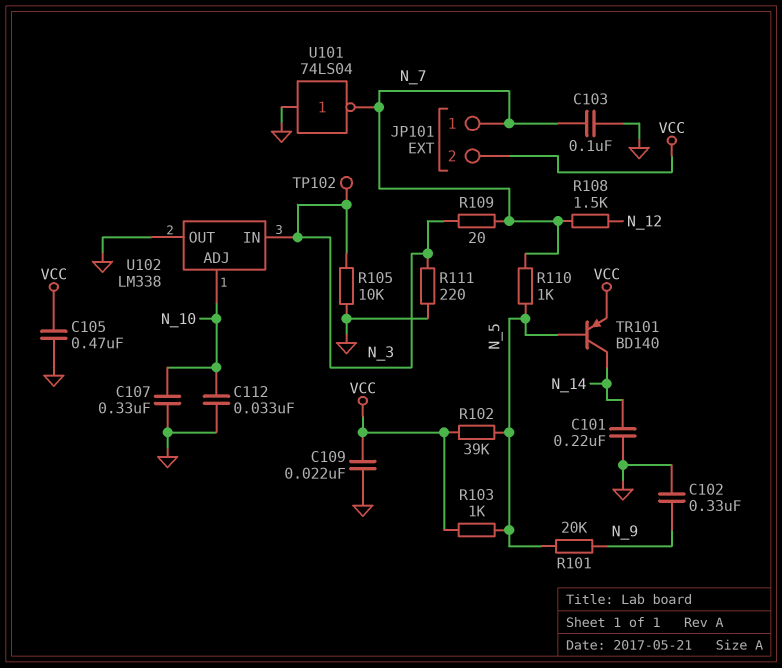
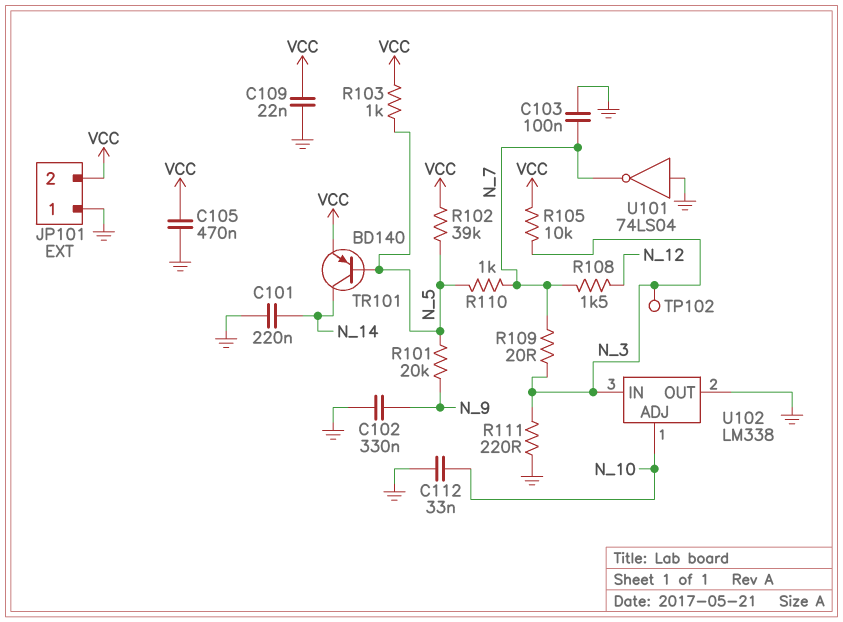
C107: 330nF (GND, N_10) -> none
JP101 pin 1: N_7 -> GND
R105: 10k (GND, N_3) -> 10k (N_3, VCC)

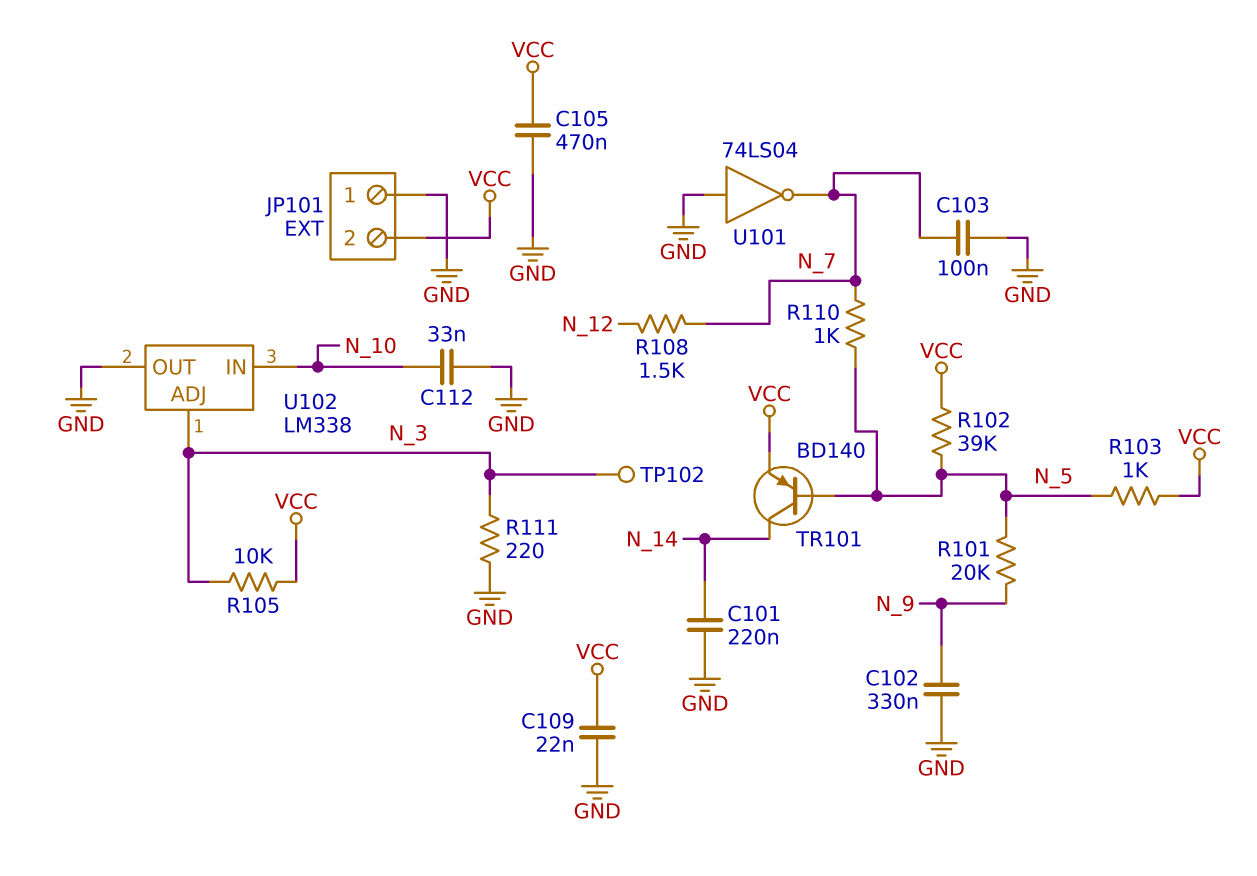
R109: 20 (N_3, N_7) -> none
U102 pin ADJ: N_10 -> N_3
U102 pin IN: N_3 -> N_10

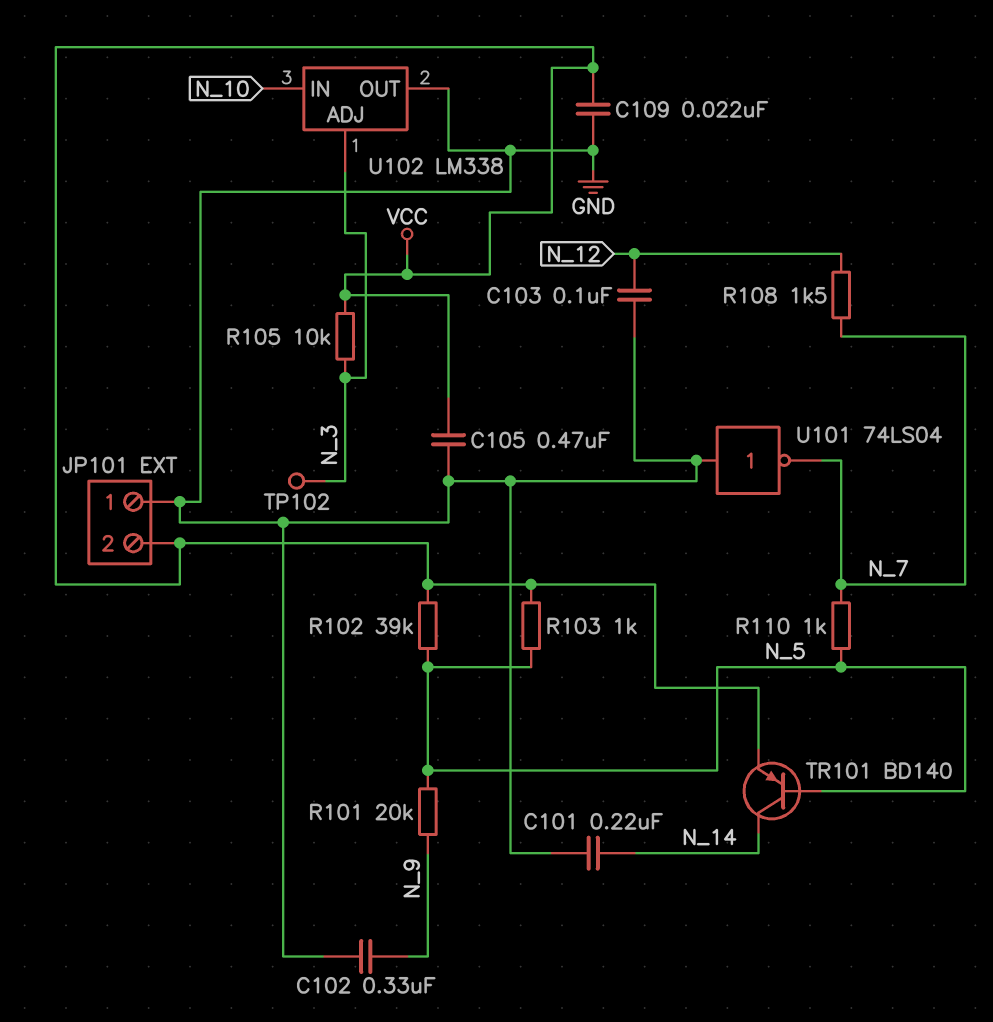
C103: 100nF (GND, N_7) -> 100nF (GND, N_12)
C112: 33nF (GND, N_10) -> none
R111: 220 (GND, N_3) -> none

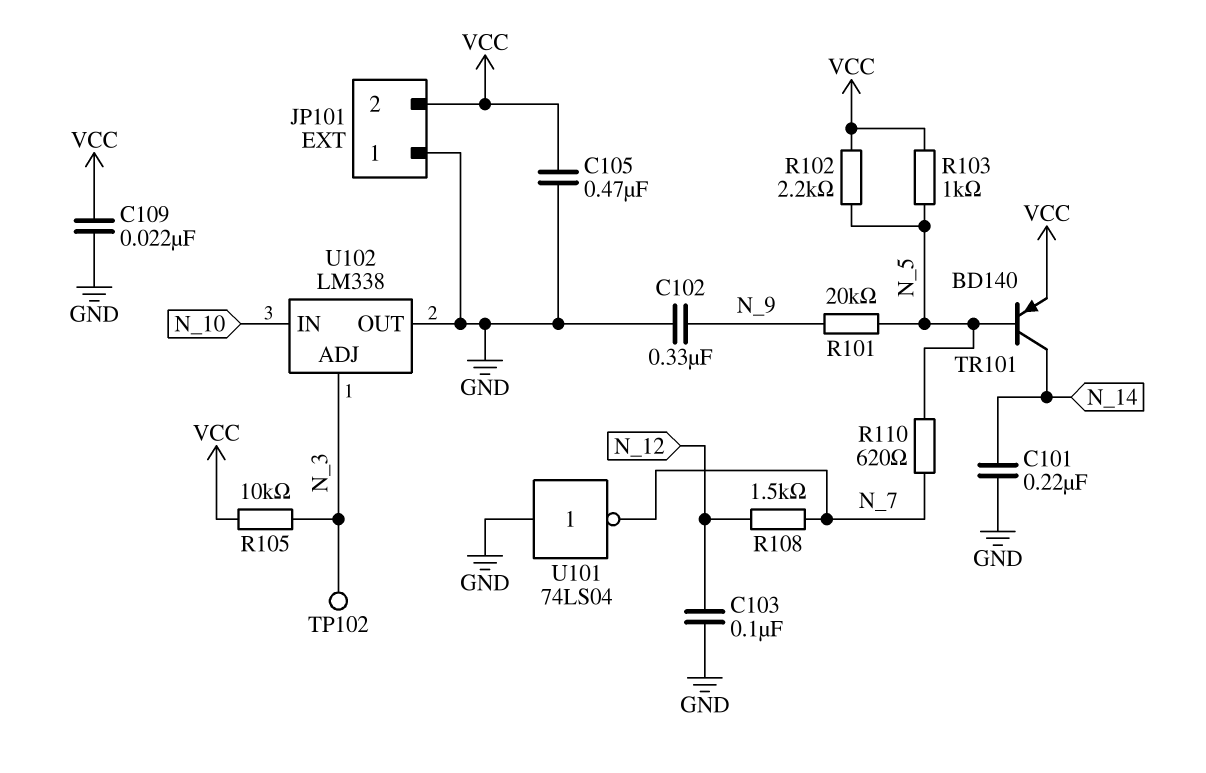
R102: 39k (N_5, VCC) -> 2.2k (N_5, VCC)
R110: 1k (N_5, N_7) -> 620 (N_5, N_7)

